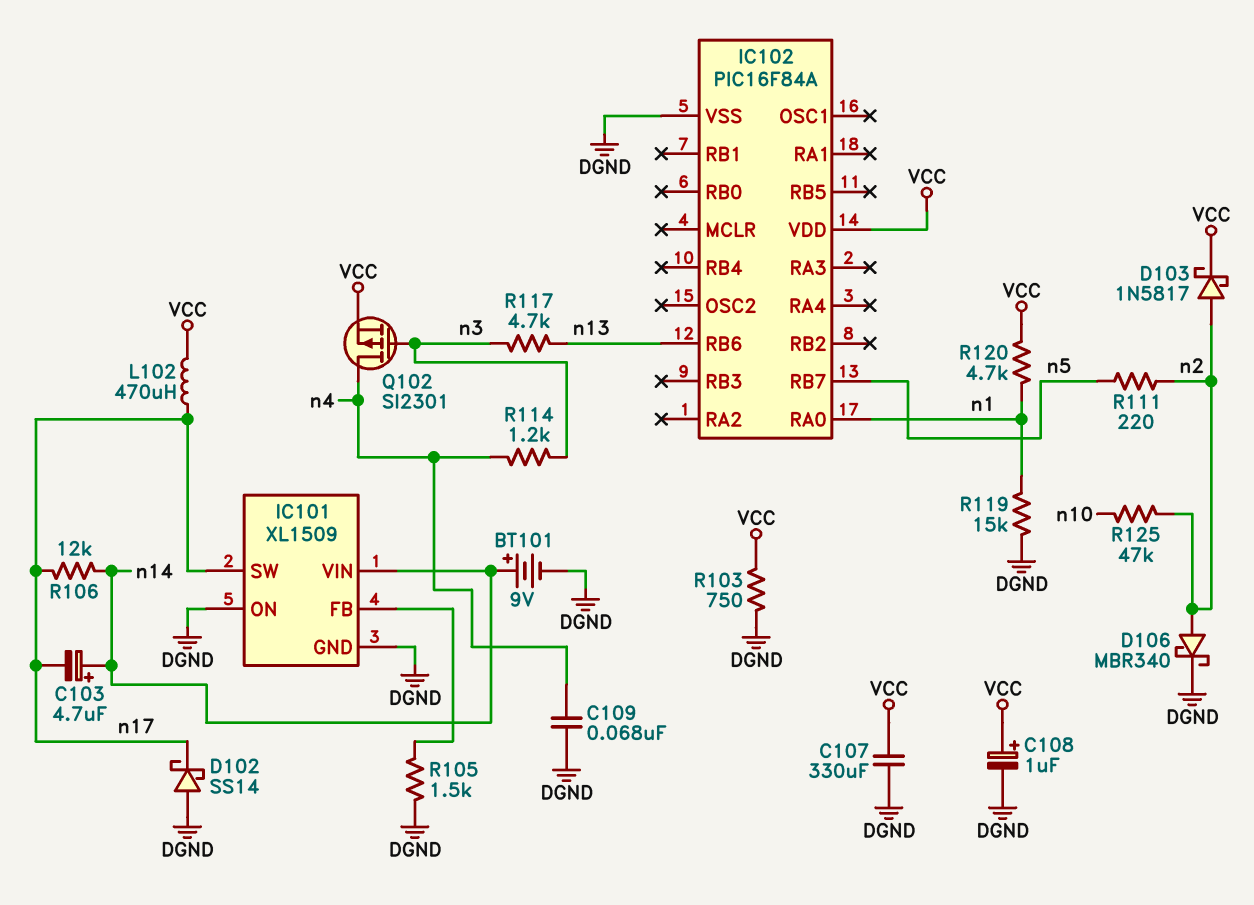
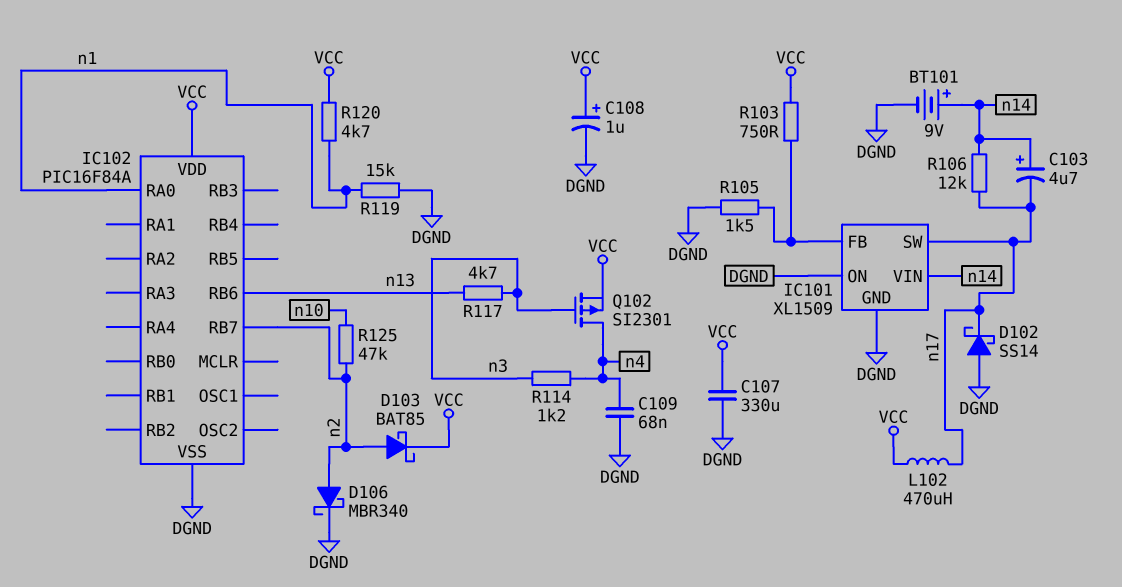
D103: schottky 1N5817 (A n2, K VCC) -> schottky BAT85 (A n2, K VCC)
IC102 pin RB7: n5 -> n2
R103: 750 (DGND, VCC) -> 750 (IC101/FB, VCC)
R111: 220 (n2, n5) -> none

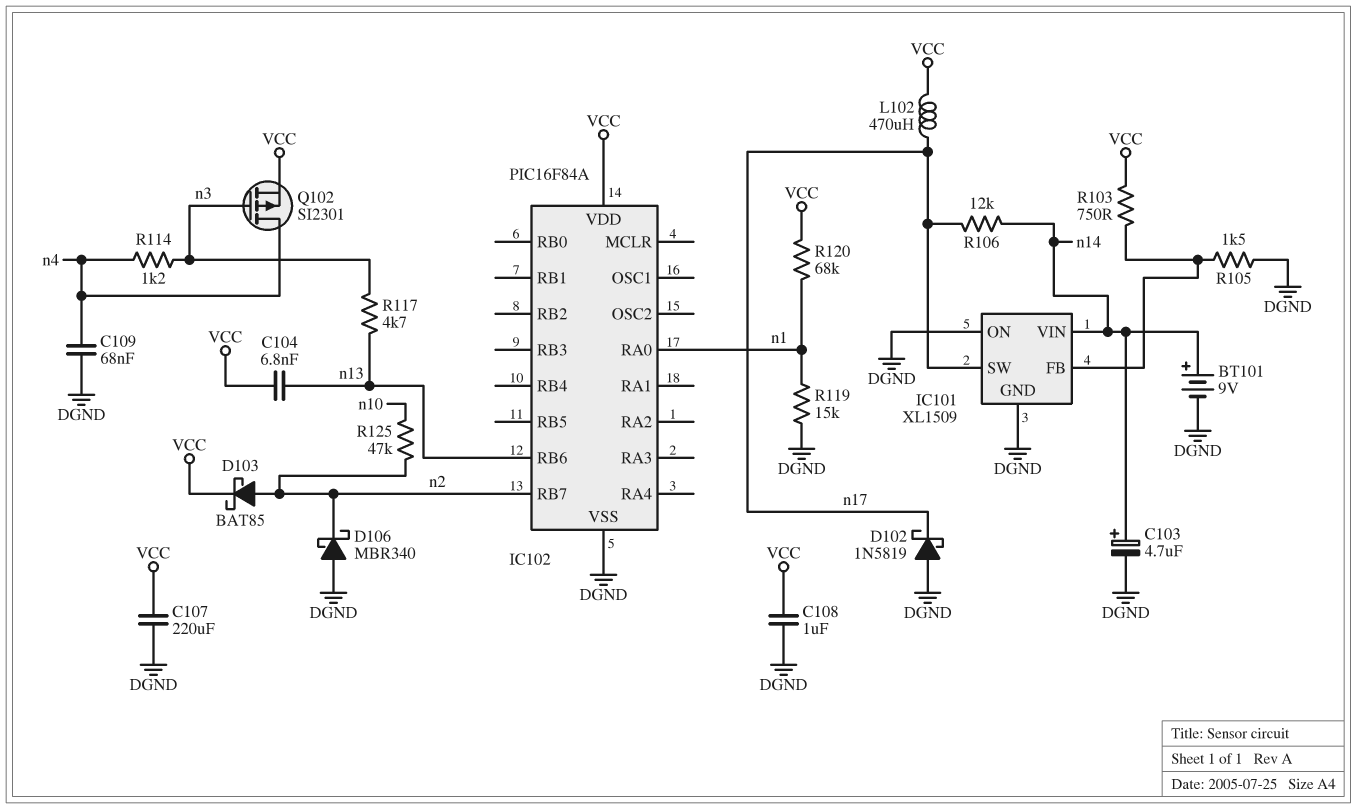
C103: 4.7uF (plus n14, minus n17) -> 4.7uF (plus n14, minus DGND)
C104: none -> 6.8nF (VCC, n13)
C107: 330uF (DGND, VCC) -> 220uF (DGND, VCC)
C108: 1uF (plus VCC, minus DGND) -> 1uF (DGND, VCC)
D102: schottky SS14 (A DGND, K n17) -> schottky 1N5819 (A DGND, K n17)
D106: schottky MBR340 (A n2, K DGND) -> schottky MBR340 (A DGND, K n2)
R120: 4.7k (VCC, n1) -> 68k (VCC, n1)

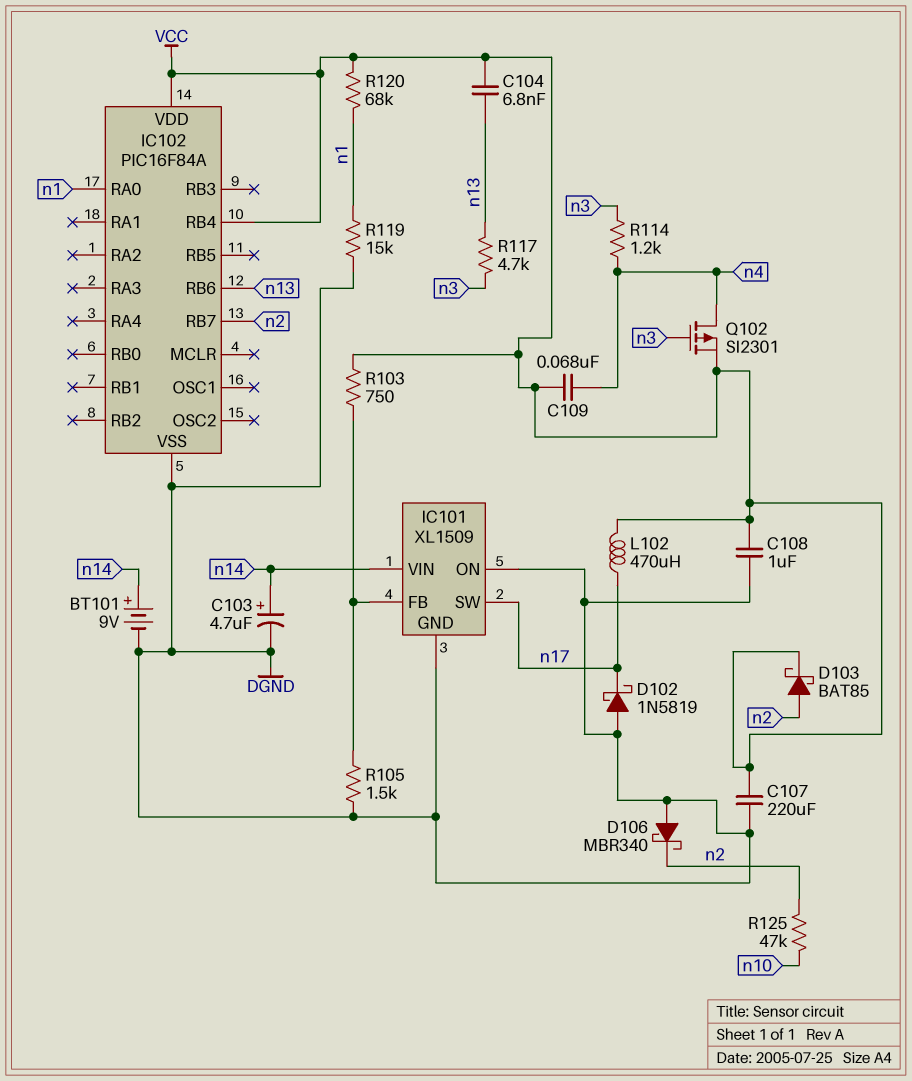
C109: 68nF (DGND, n4) -> 68nF (VCC, n4)
IC102 pin RB4: none -> VCC
R106: 12k (n14, n17) -> none

